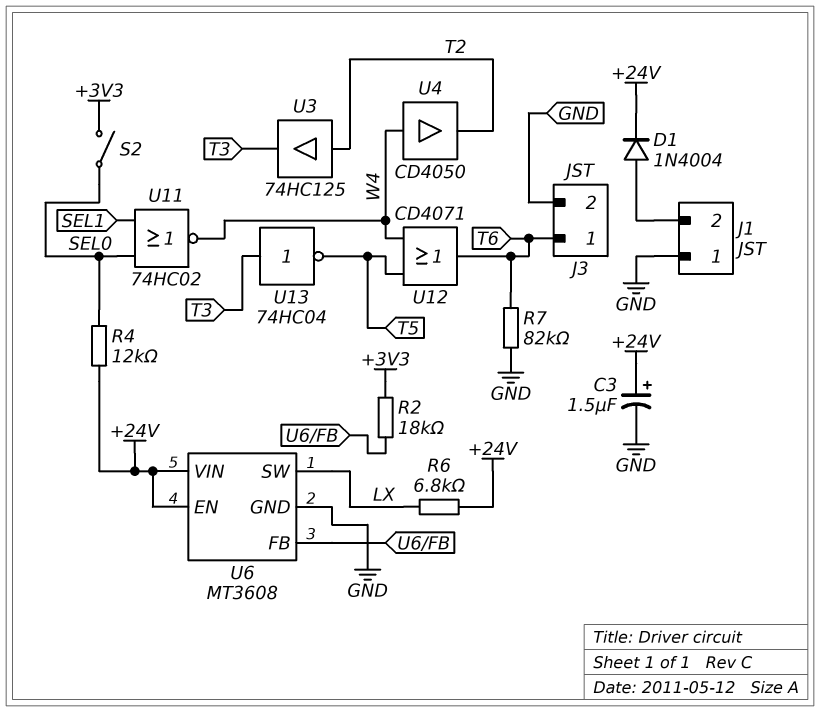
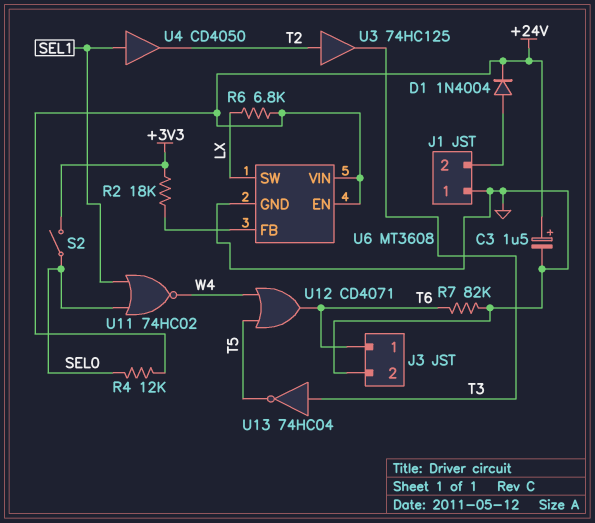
U4: buffer CD4050 (in W4, out T2) -> buffer CD4050 (in SEL1, out T2)

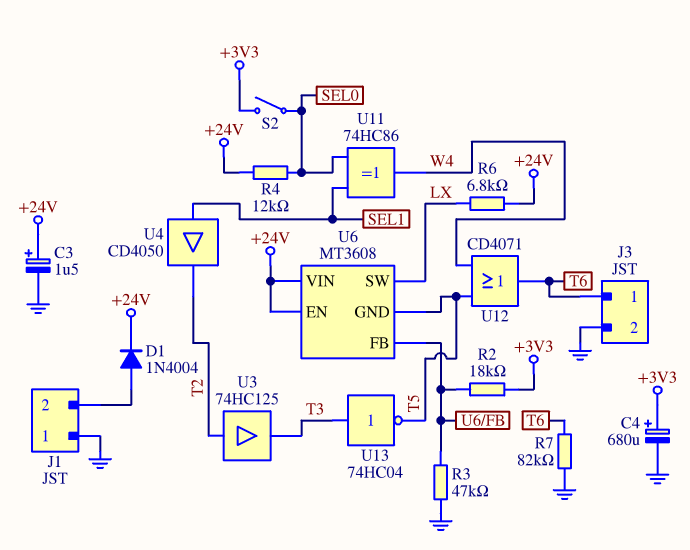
C4: none -> 680uF (plus +3V3, minus GND)
R3: none -> 47k (GND, U6/FB)
U6 pin GND: GND -> T5
U11: NOR 74HC02 (in SEL0, in SEL1, out W4) -> XOR 74HC86 (in SEL0, in SEL1, out W4)

